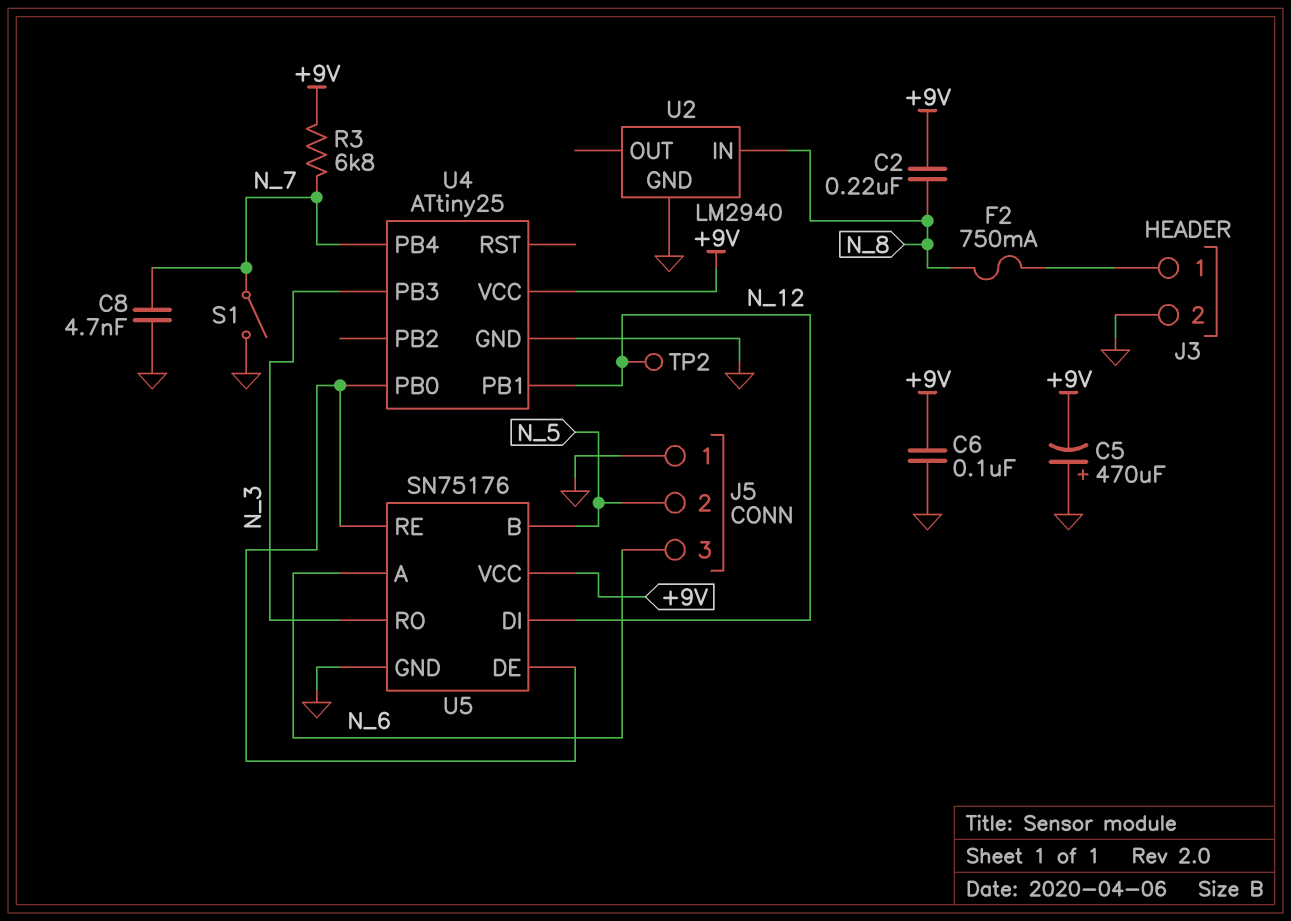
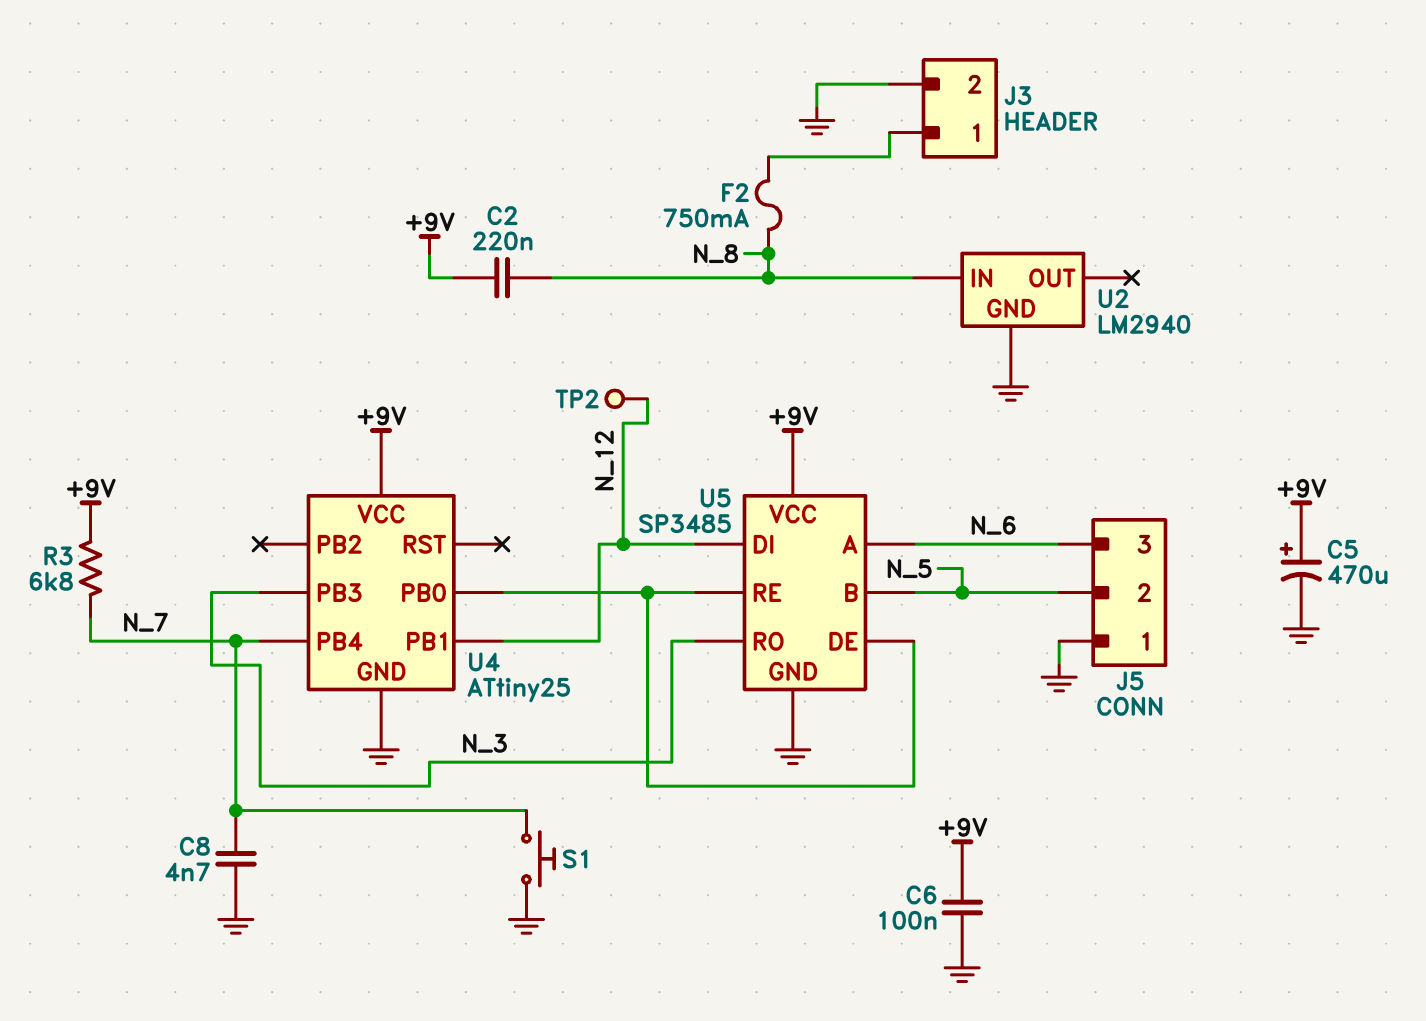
C5: 470uF (plus GND, minus +9V) -> 470uF (plus +9V, minus GND)
S1: switch (GND, N_7) -> button (GND, N_7)
U5: SN75176 -> SP3485

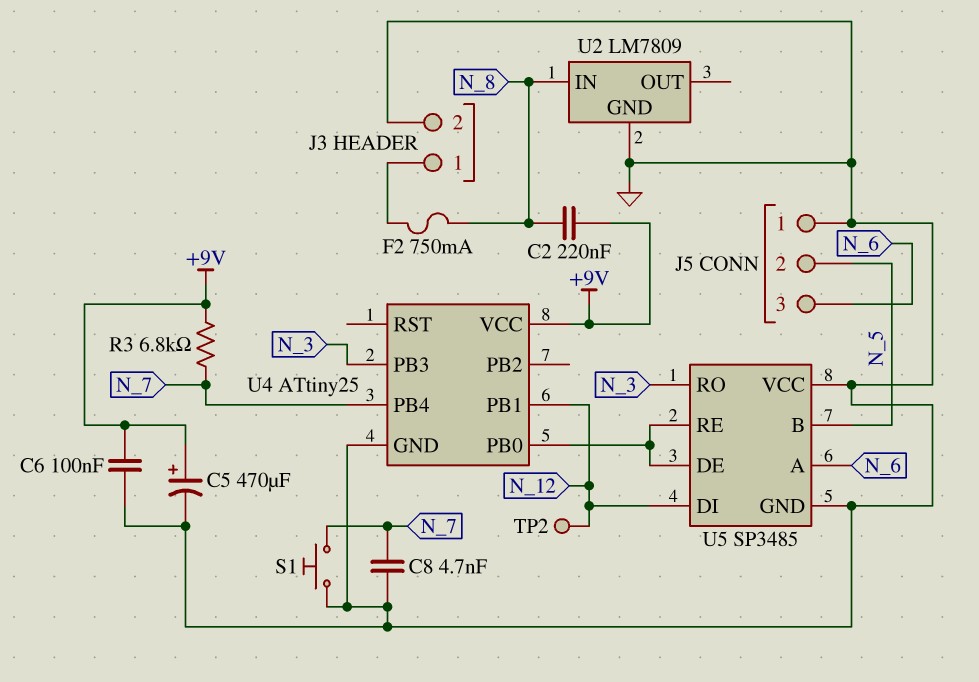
U2: LM2940 -> LM7809
U5 pin VCC: +9V -> GND

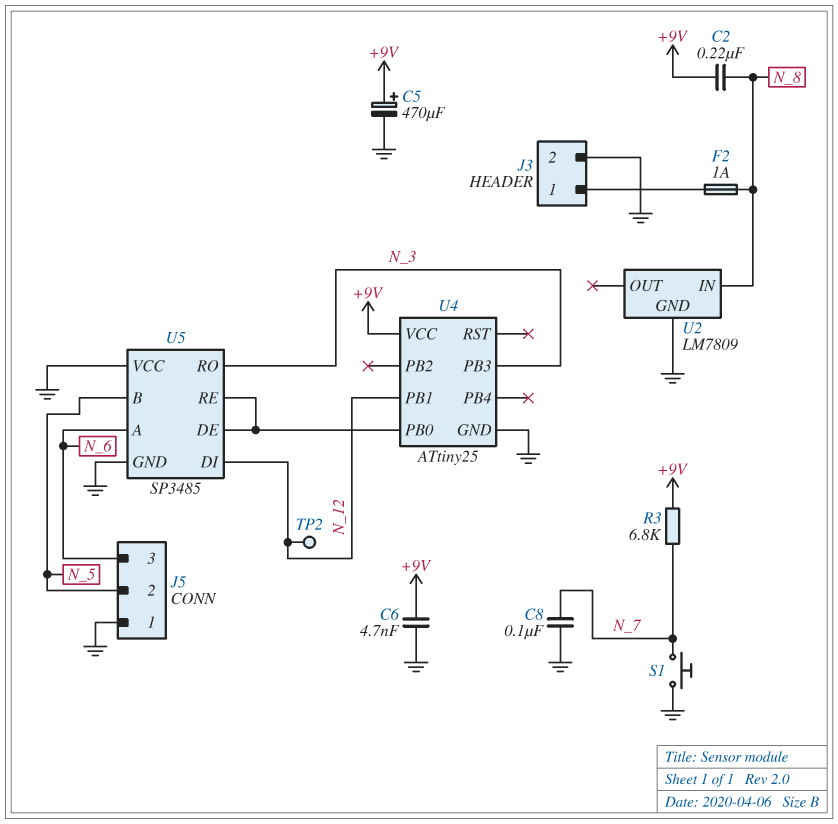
C6: 100nF (+9V, GND) -> 4.7nF (+9V, GND)
C8: 4.7nF (GND, N_7) -> 100nF (GND, N_7)
F2: 750mA (J3/1, N_8) -> 1A (J3/1, N_8)
U4 pin PB4: N_7 -> none

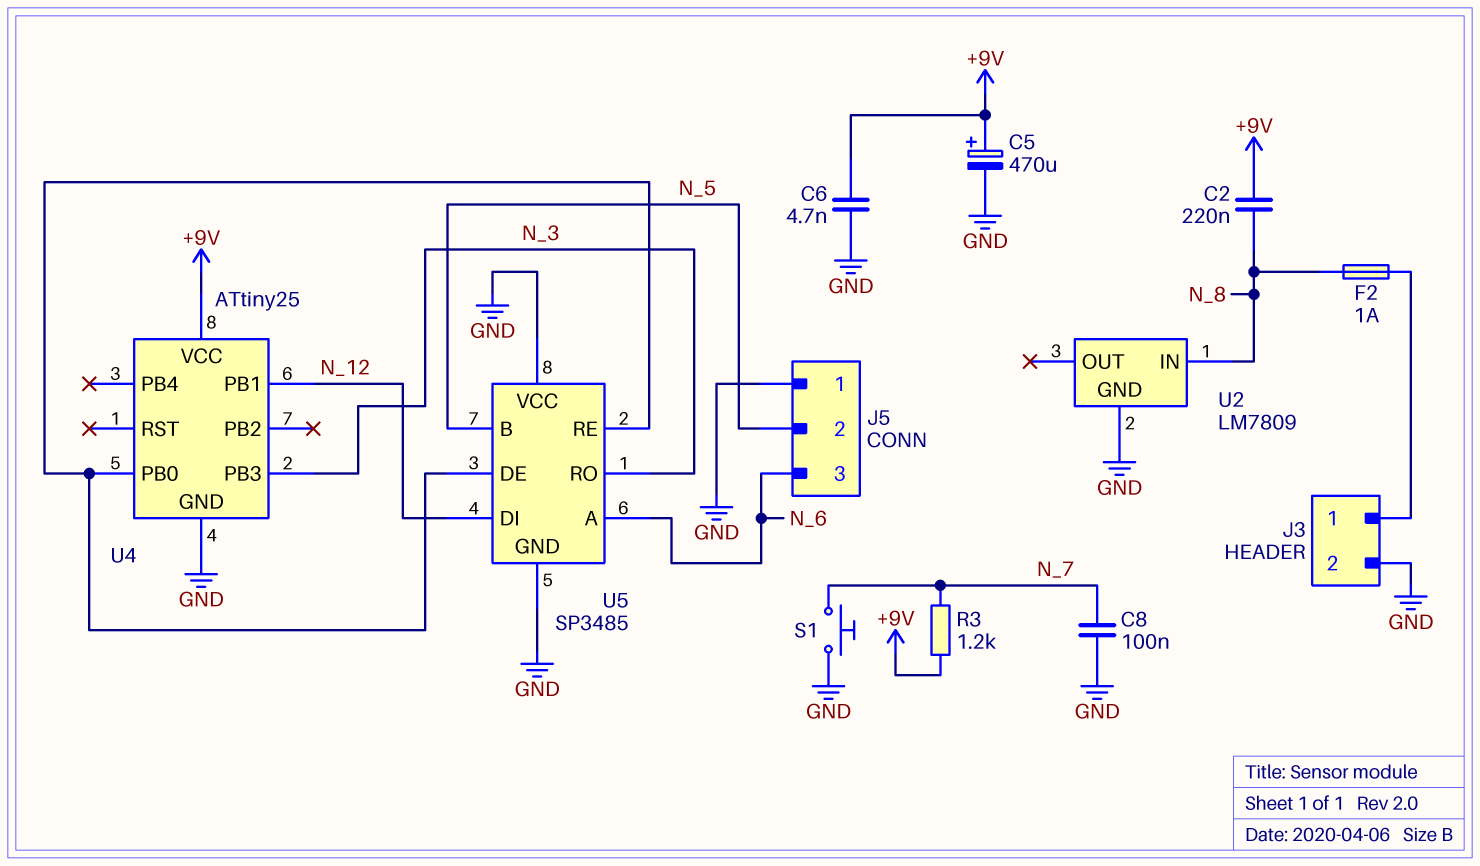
R3: 6.8k (+9V, N_7) -> 1.2k (+9V, N_7)
TP2: test point (N_12) -> none

